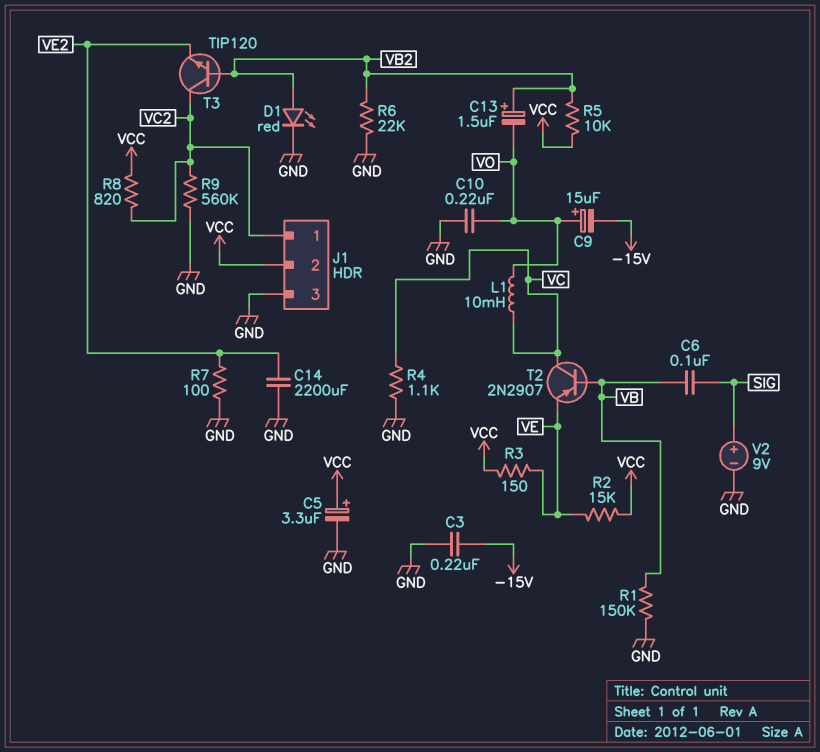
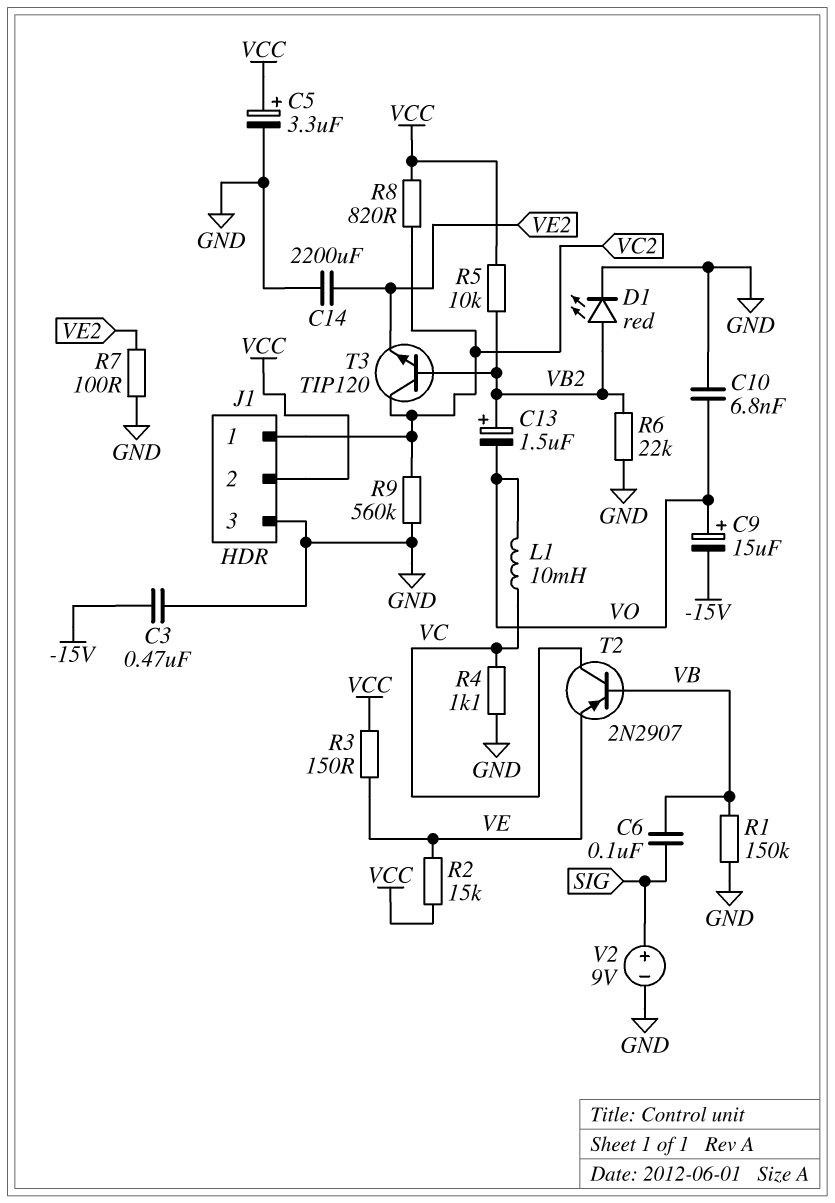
C3: 220nF (-15V, GND) -> 470nF (-15V, GND)
C10: 220nF (GND, VO) -> 6.8nF (GND, VO)

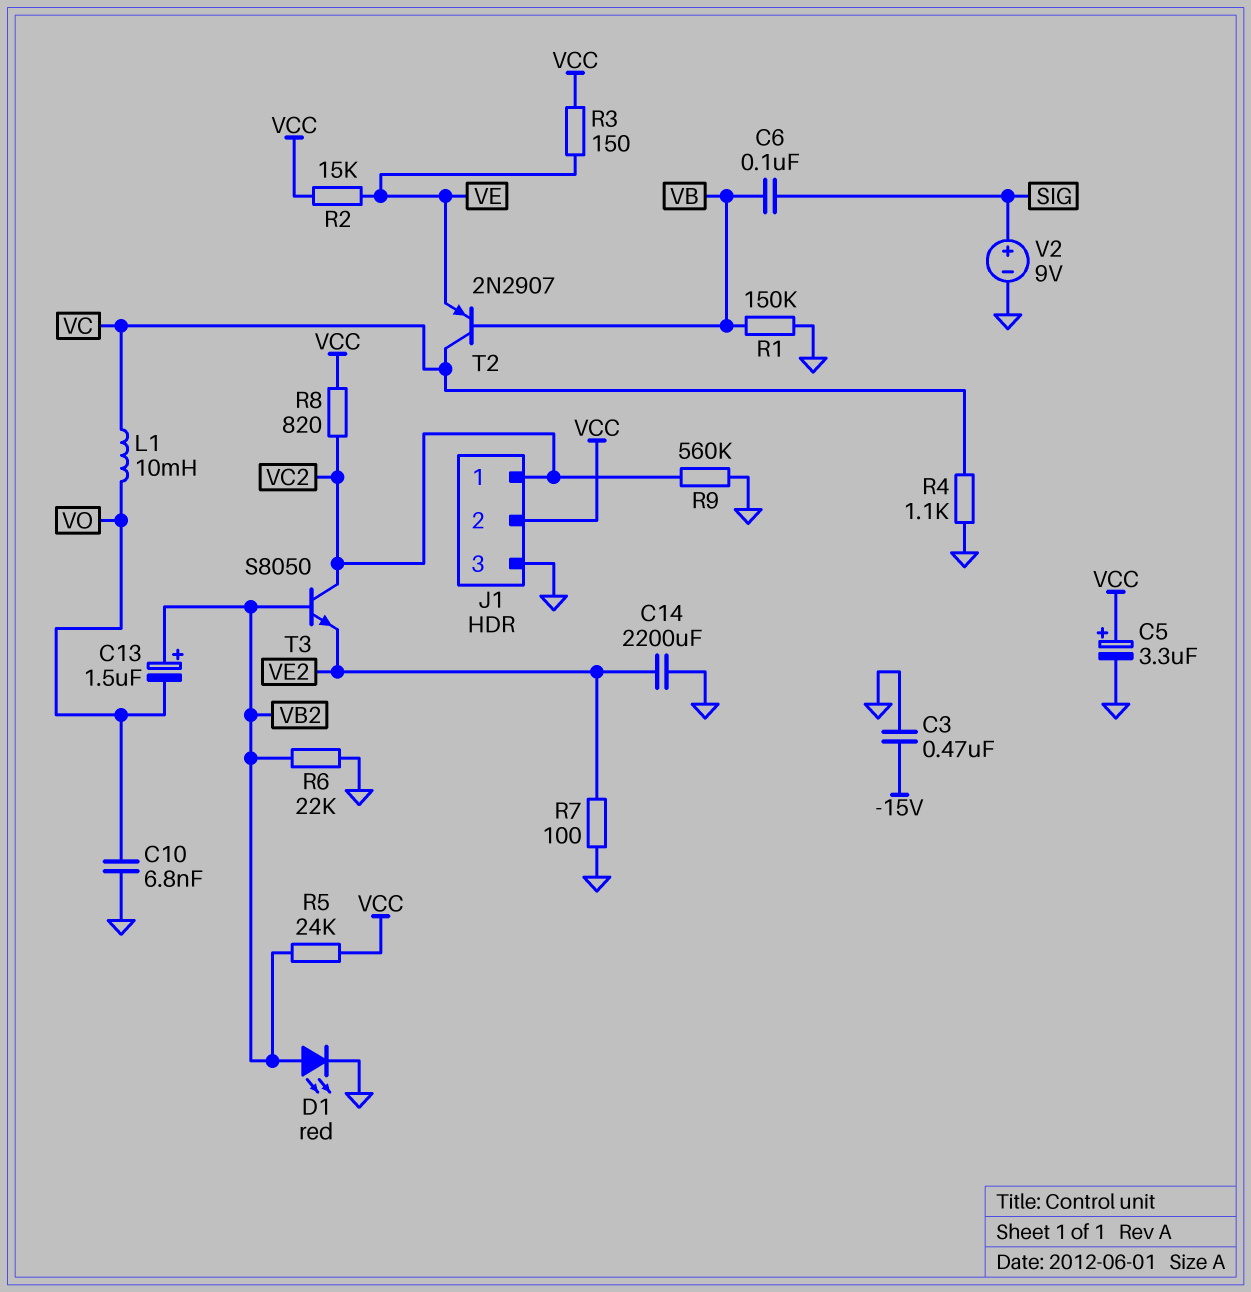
C9: 15uF (plus VO, minus -15V) -> none
R5: 10k (VB2, VCC) -> 24k (VB2, VCC)
T3: NPN TIP120 (B VB2, C VC2, E VE2) -> NPN S8050 (B VB2, C VC2, E VE2)

